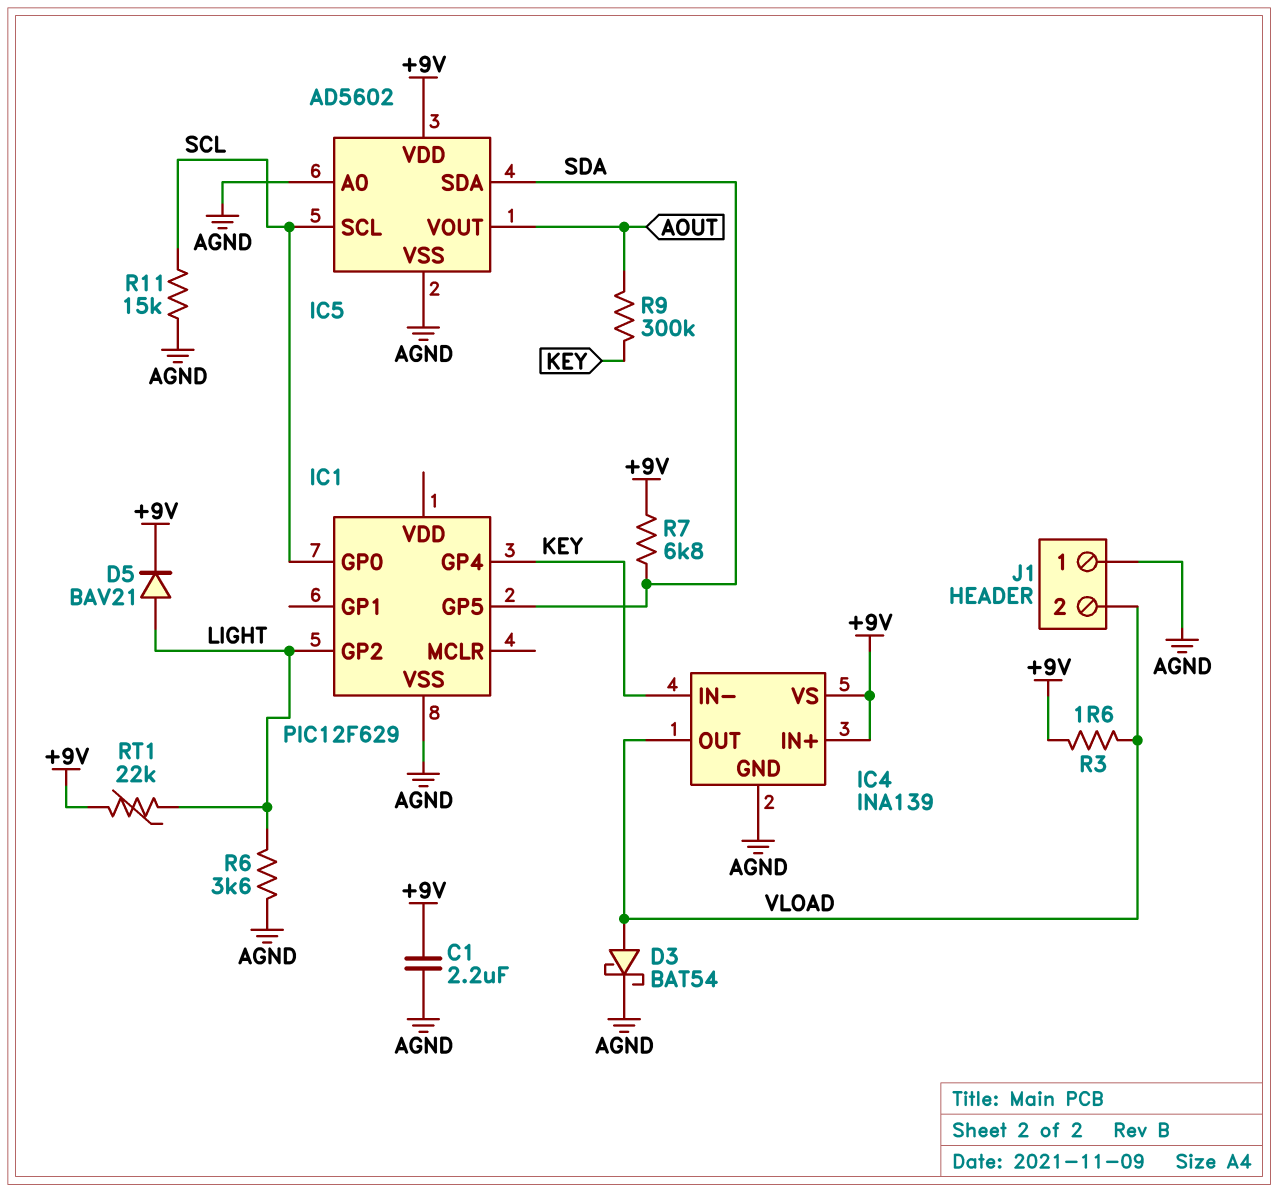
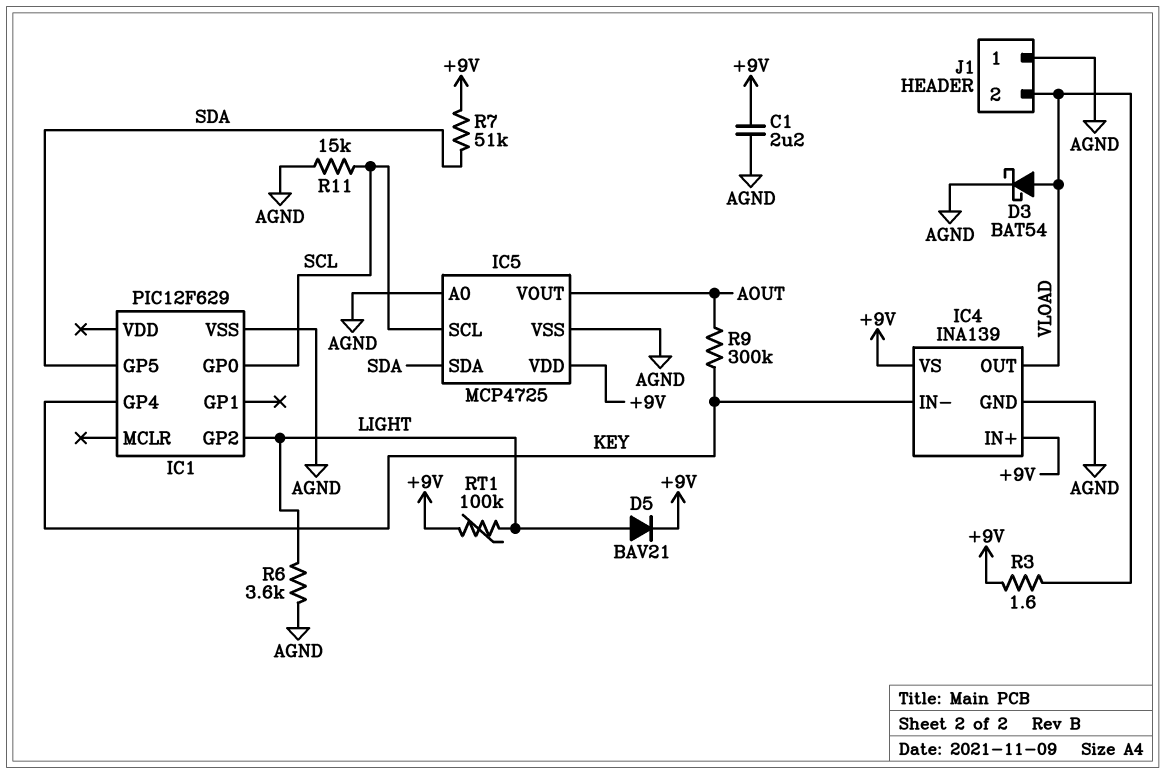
IC5: AD5602 -> MCP4725
R7: 6.8k (+9V, SDA) -> 51k (+9V, SDA)
RT1: 22k (+9V, LIGHT) -> 100k (+9V, LIGHT)

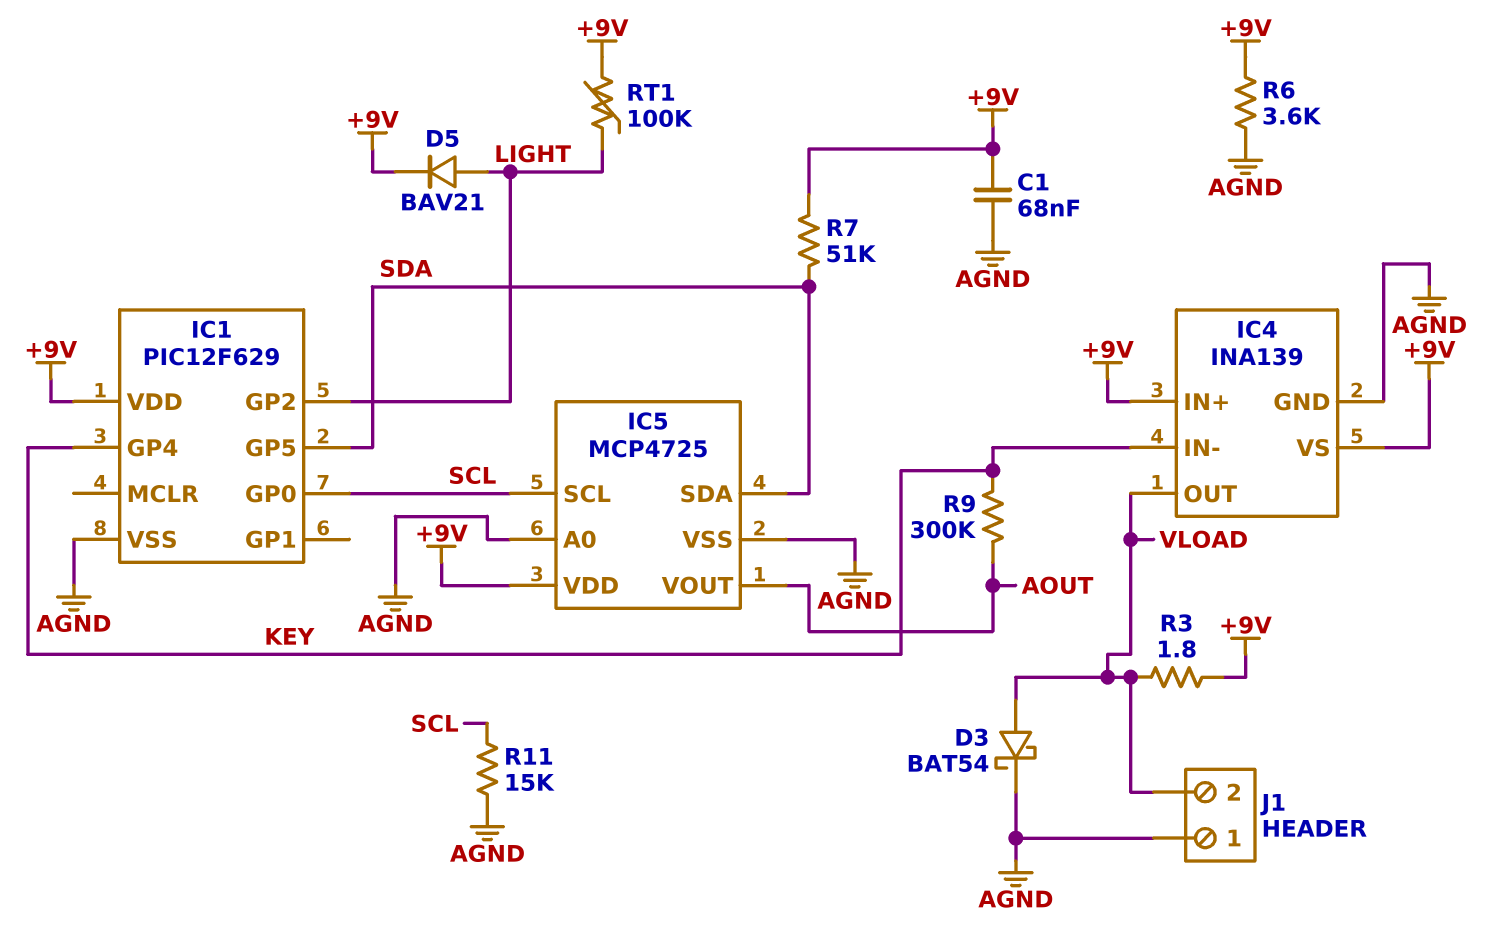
C1: 2.2uF (+9V, AGND) -> 68nF (+9V, AGND)
IC1 pin VDD: none -> +9V
R3: 1.6 (+9V, VLOAD) -> 1.8 (+9V, VLOAD)
R6: 3.6k (AGND, LIGHT) -> 3.6k (+9V, AGND)

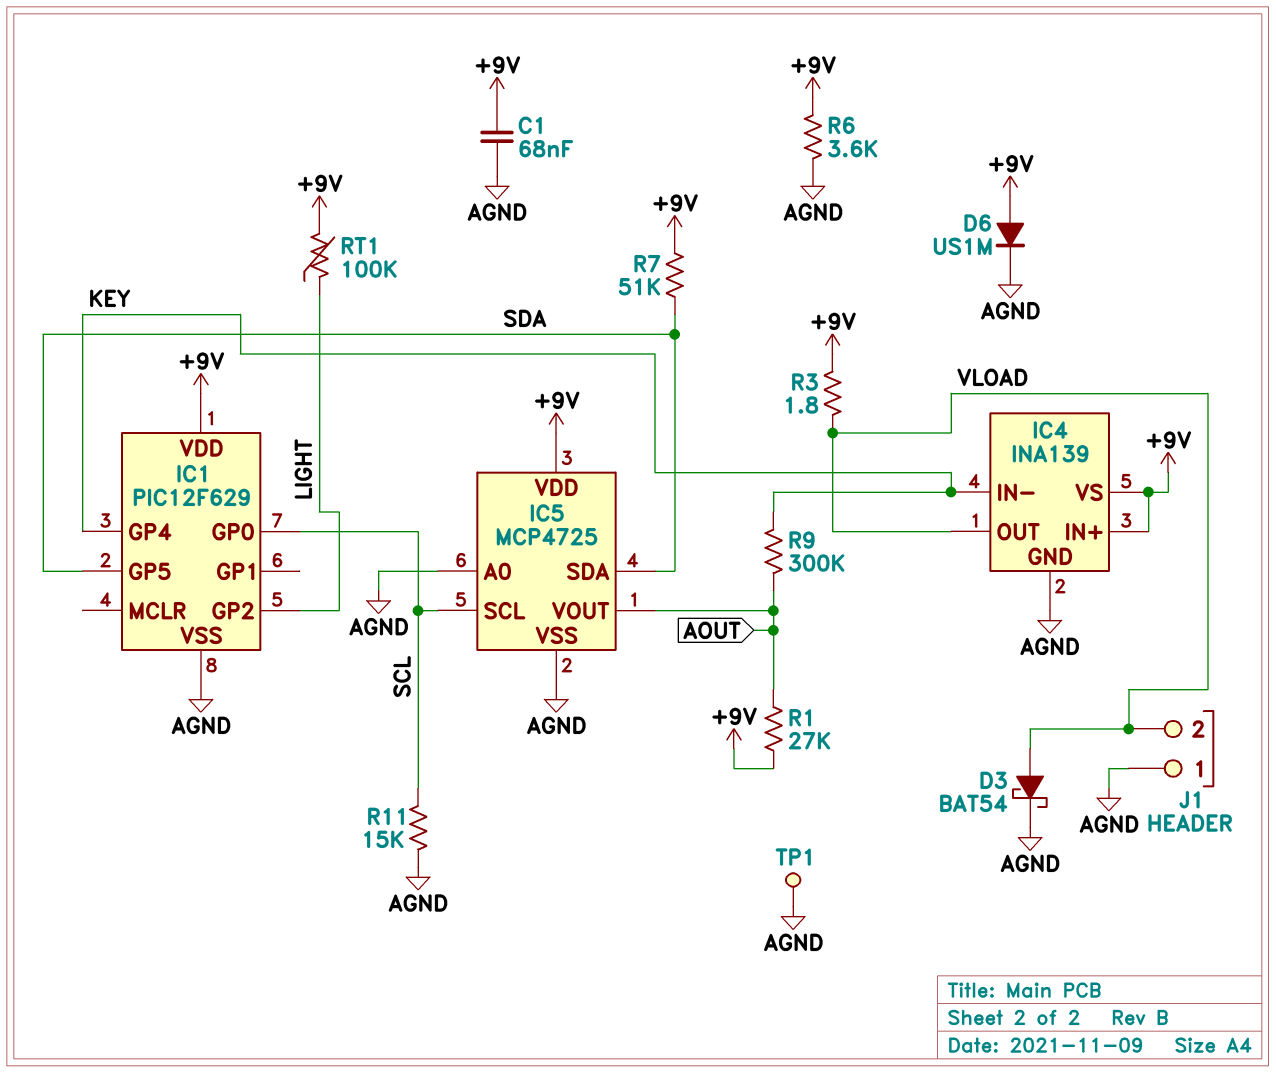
D5: diode BAV21 (A LIGHT, K +9V) -> none
D6: none -> diode US1M (A +9V, K AGND)
R1: none -> 27k (+9V, AOUT)
TP1: none -> test point (AGND)

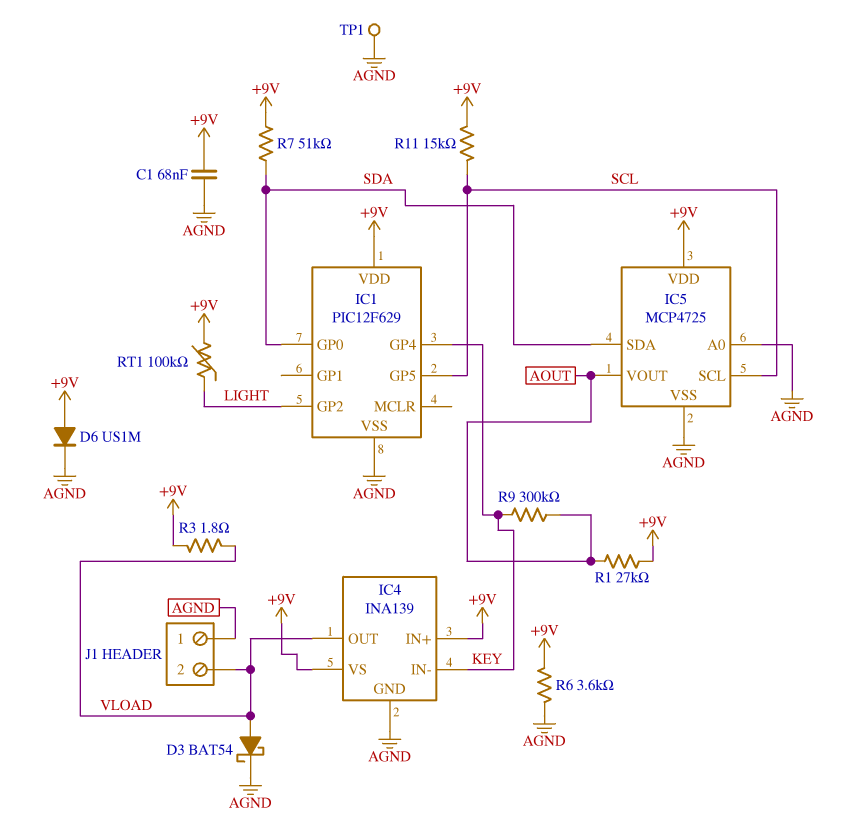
IC1 pin GP0: SCL -> SDA
IC1 pin GP5: SDA -> SCL
R11: 15k (AGND, SCL) -> 15k (+9V, SCL)

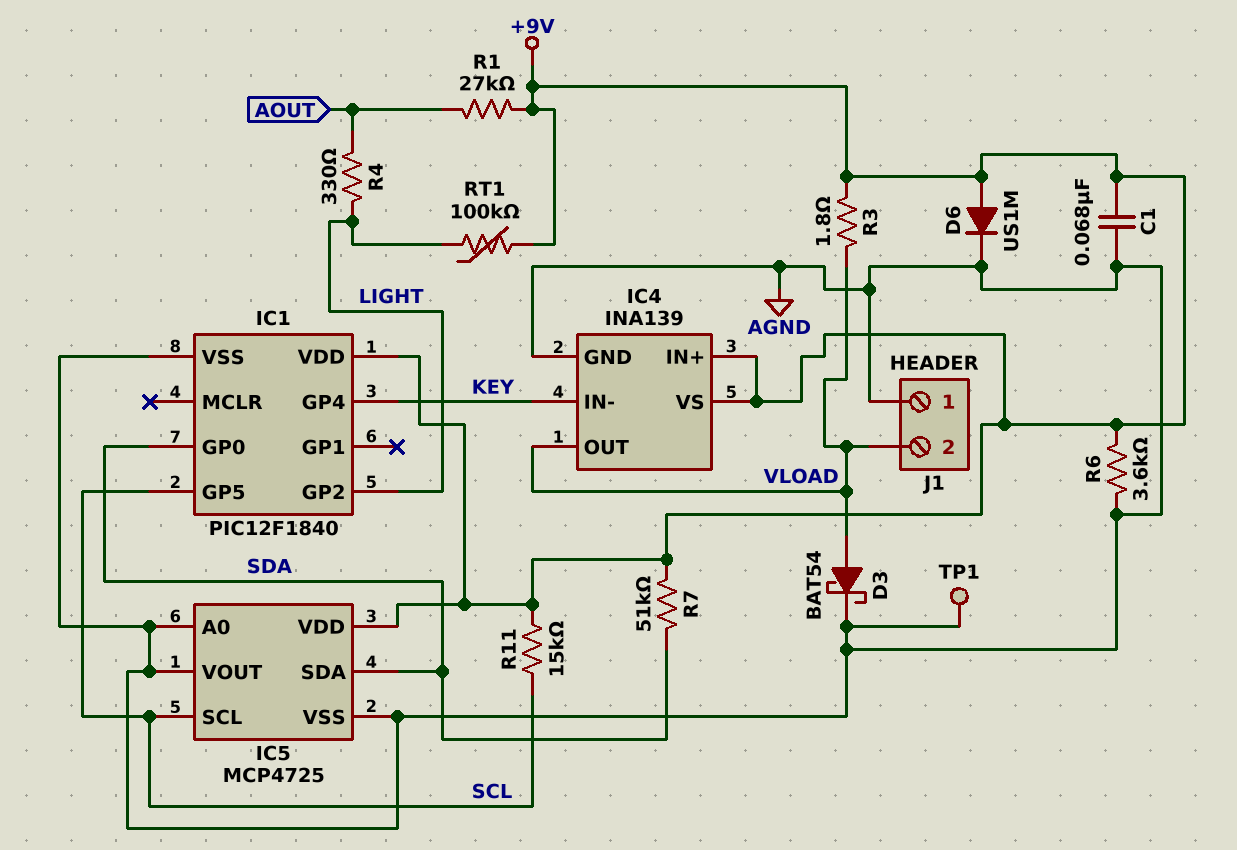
IC1: PIC12F629 -> PIC12F1840
IC5 pin VOUT: AOUT -> AGND
R4: none -> 330 (AOUT, LIGHT)
R9: 300k (AOUT, KEY) -> none

